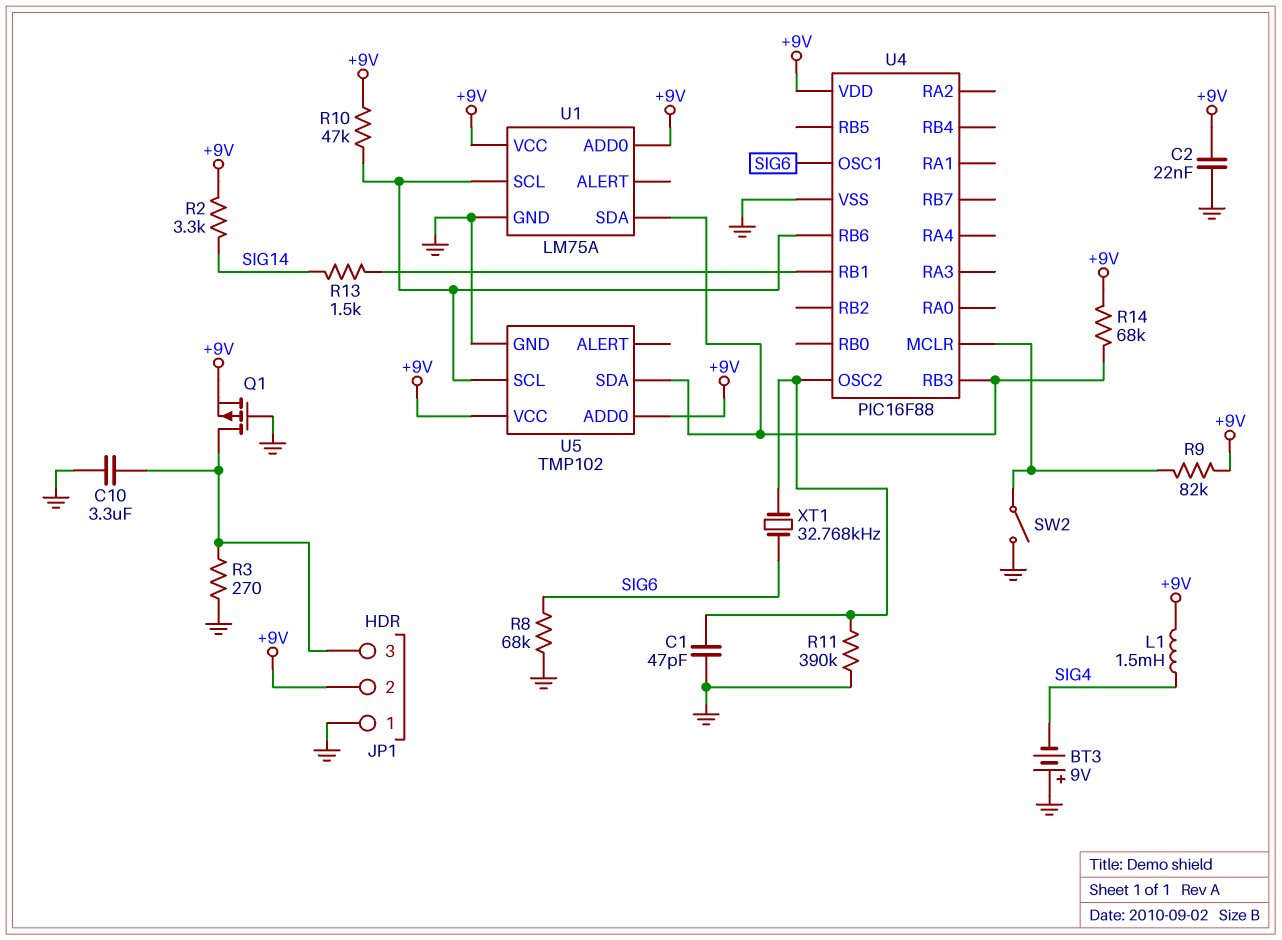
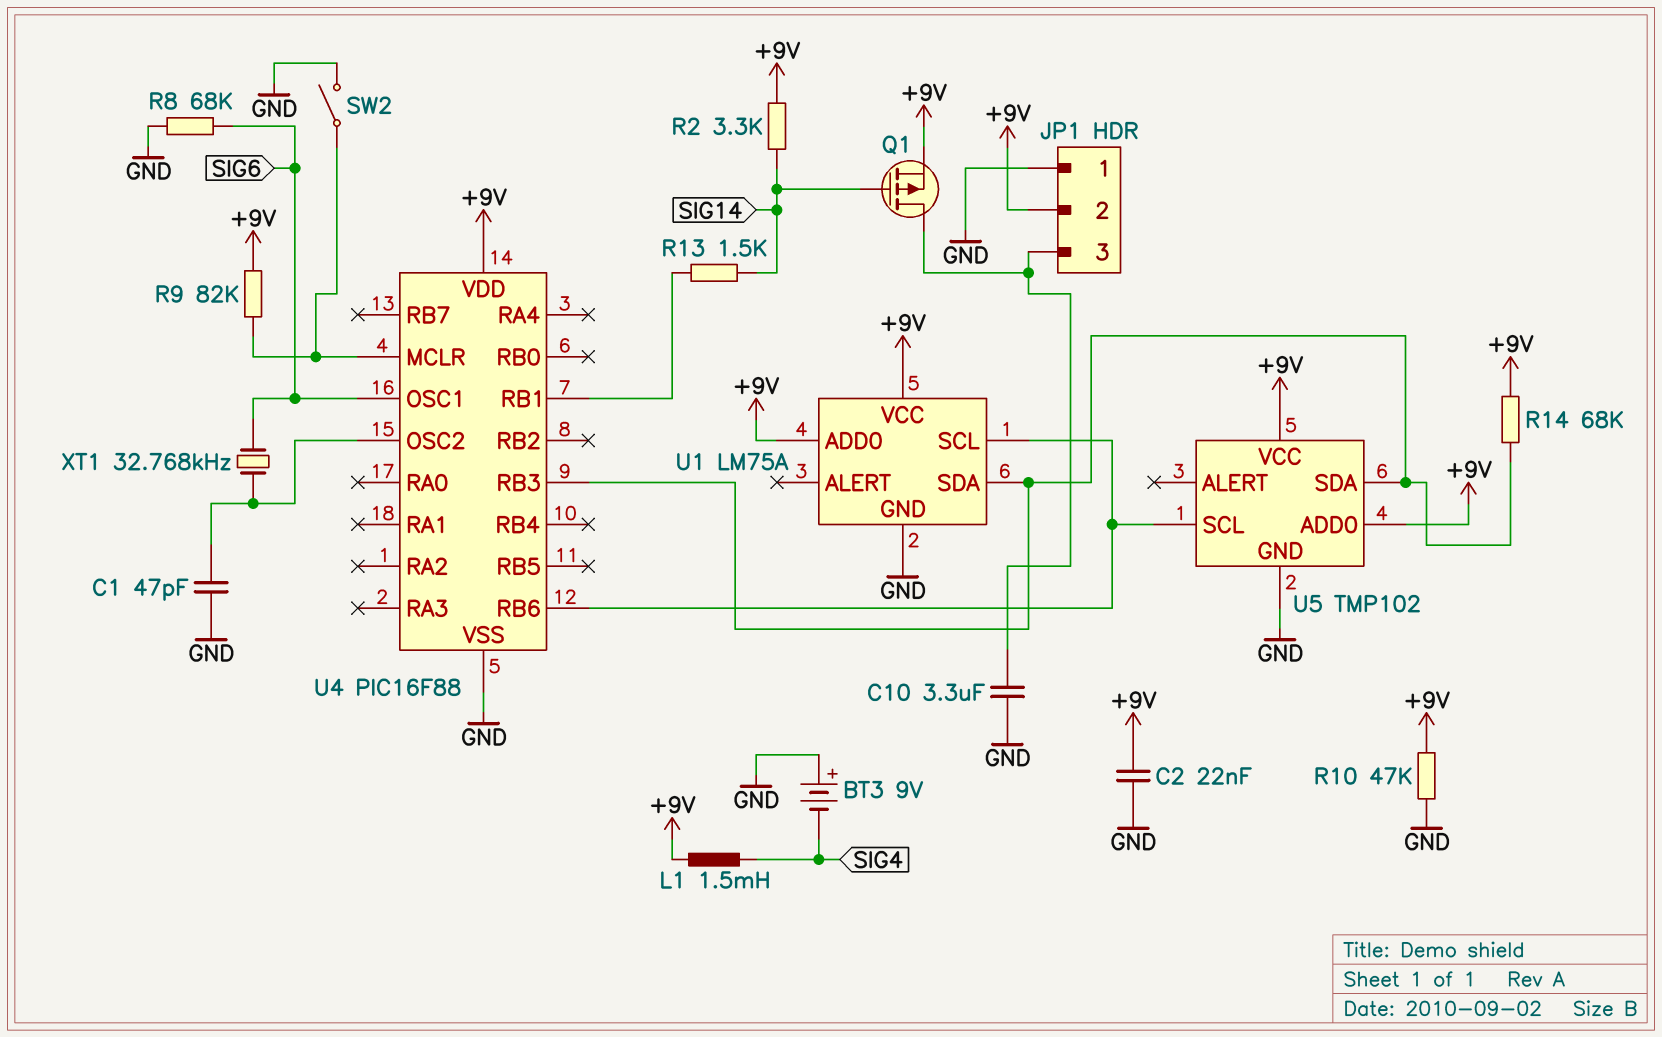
Q1: PMOS (G GND, D JP1/3, S +9V) -> PMOS (G SIG14, D JP1/3, S +9V)
R3: 270 (GND, JP1/3) -> none
R10: 47k (+9V, U1/SCL) -> 47k (+9V, GND)
R11: 390k (GND, U4/OSC2) -> none

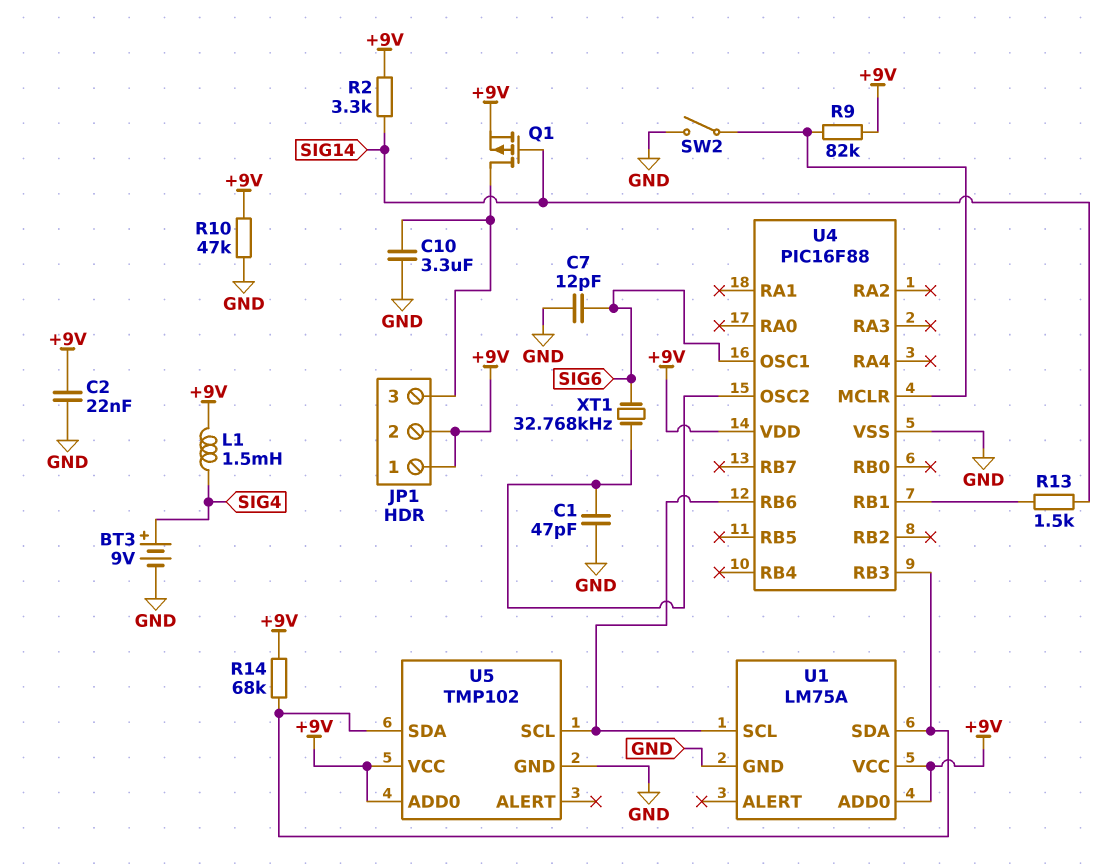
BT3: 9V (plus GND, minus SIG4) -> 9V (plus SIG4, minus GND)
C7: none -> 12pF (GND, SIG6)
JP1 pin 1: GND -> +9V
R8: 68k (GND, SIG6) -> none

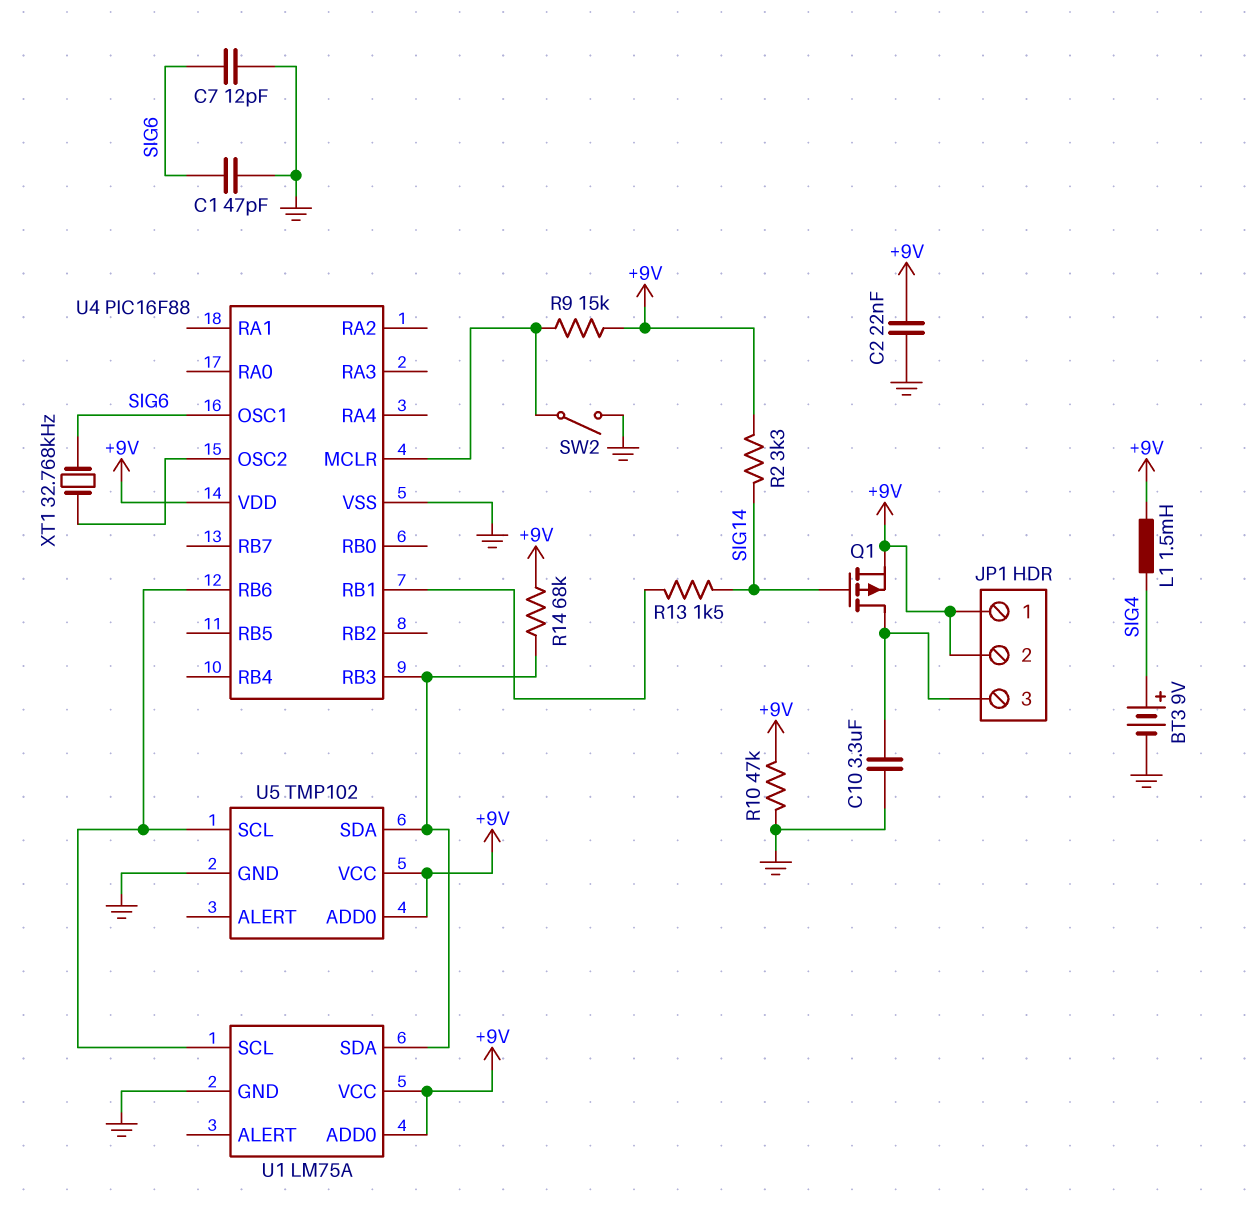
C1: 47pF (GND, U4/OSC2) -> 47pF (GND, SIG6)
R9: 82k (+9V, U4/MCLR) -> 15k (+9V, U4/MCLR)

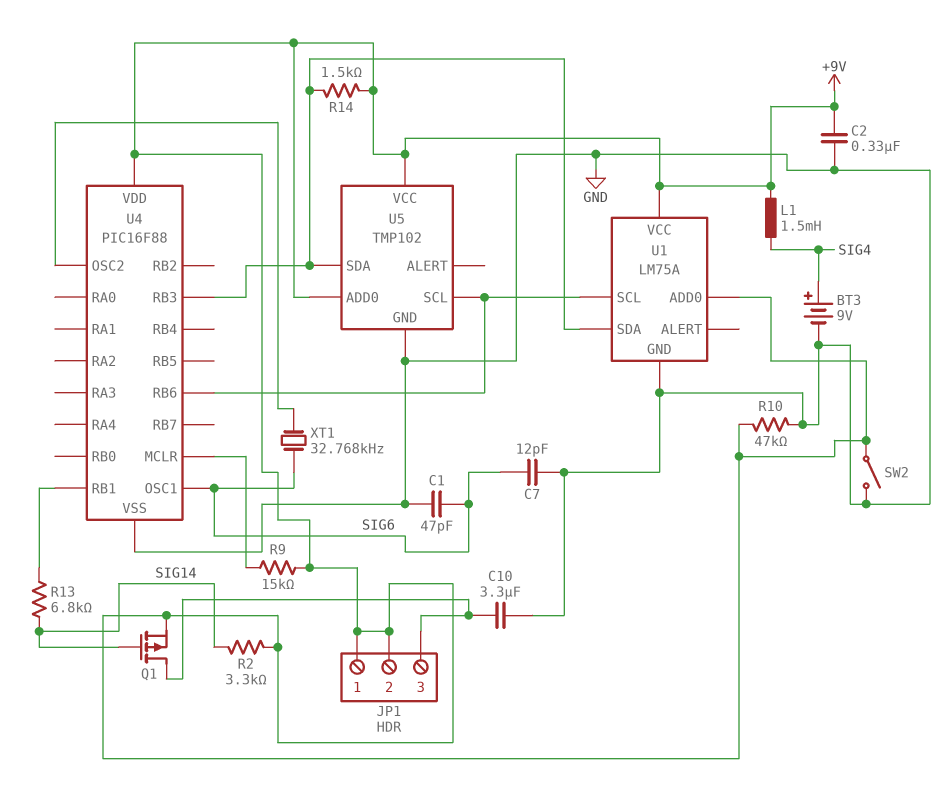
C2: 22nF (+9V, GND) -> 330nF (+9V, GND)
R13: 1.5k (SIG14, U4/RB1) -> 6.8k (SIG14, U4/RB1)
R14: 68k (+9V, U1/SDA) -> 1.5k (+9V, U1/SDA)
SW2: switch (GND, U4/MCLR) -> switch (+9V, GND)

